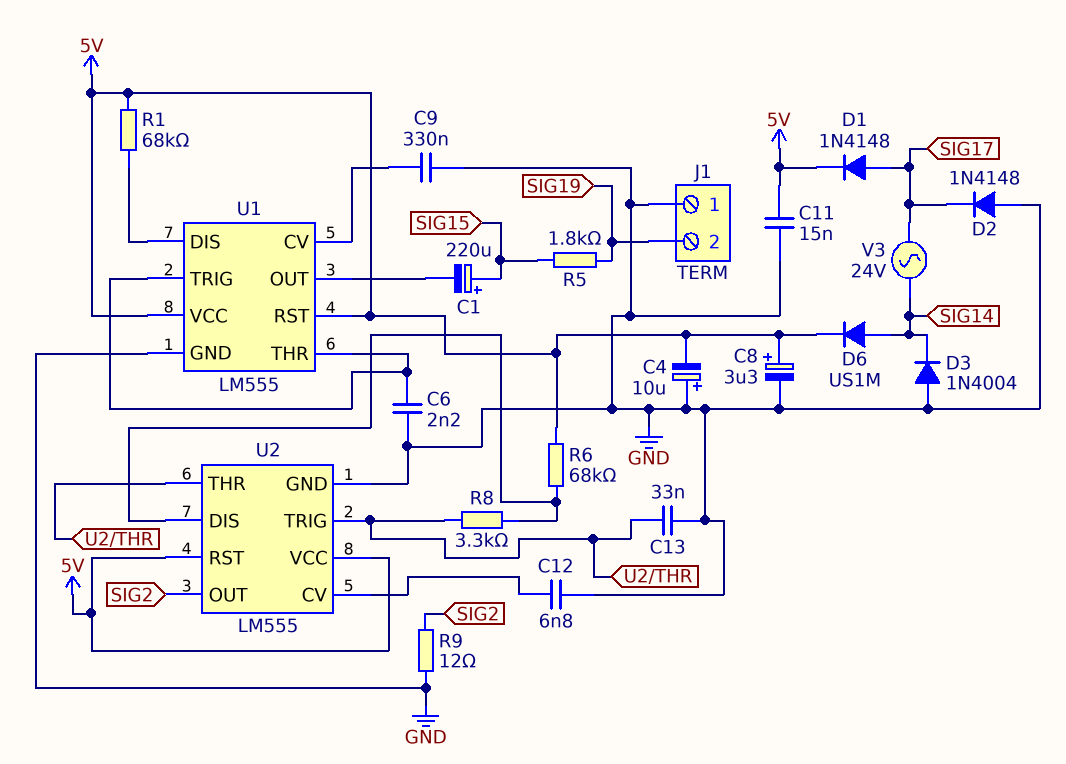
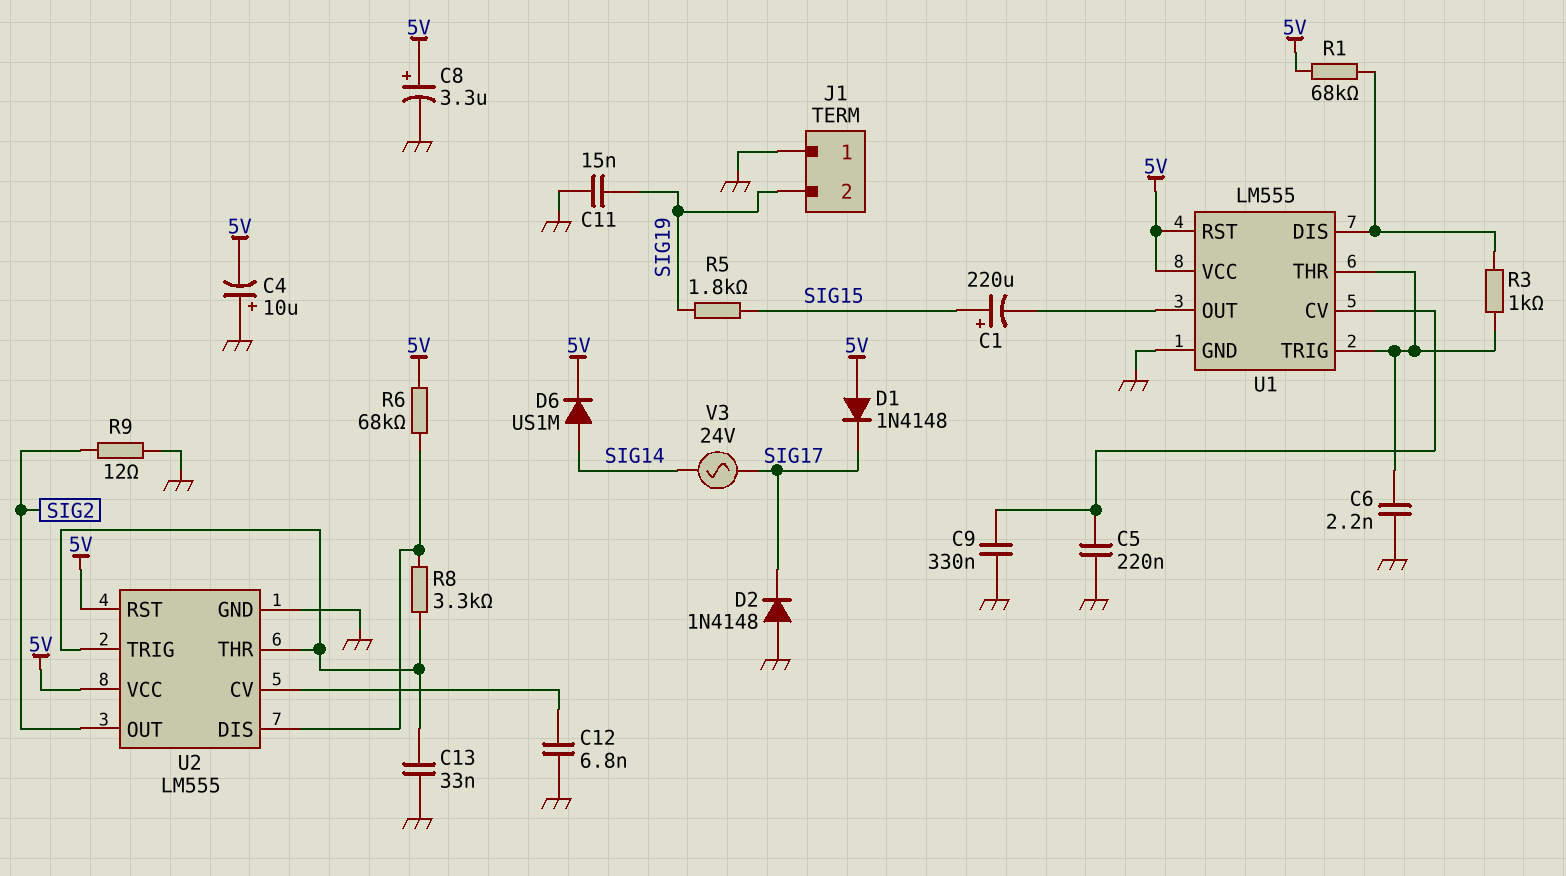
C5: none -> 220nF (GND, U1/CV)
C11: 15nF (5V, GND) -> 15nF (GND, SIG19)
D1: diode 1N4148 (A SIG17, K 5V) -> diode 1N4148 (A 5V, K SIG17)
D3: diode 1N4004 (A GND, K SIG14) -> none
R3: none -> 1k (U1/DIS, U1/THR)

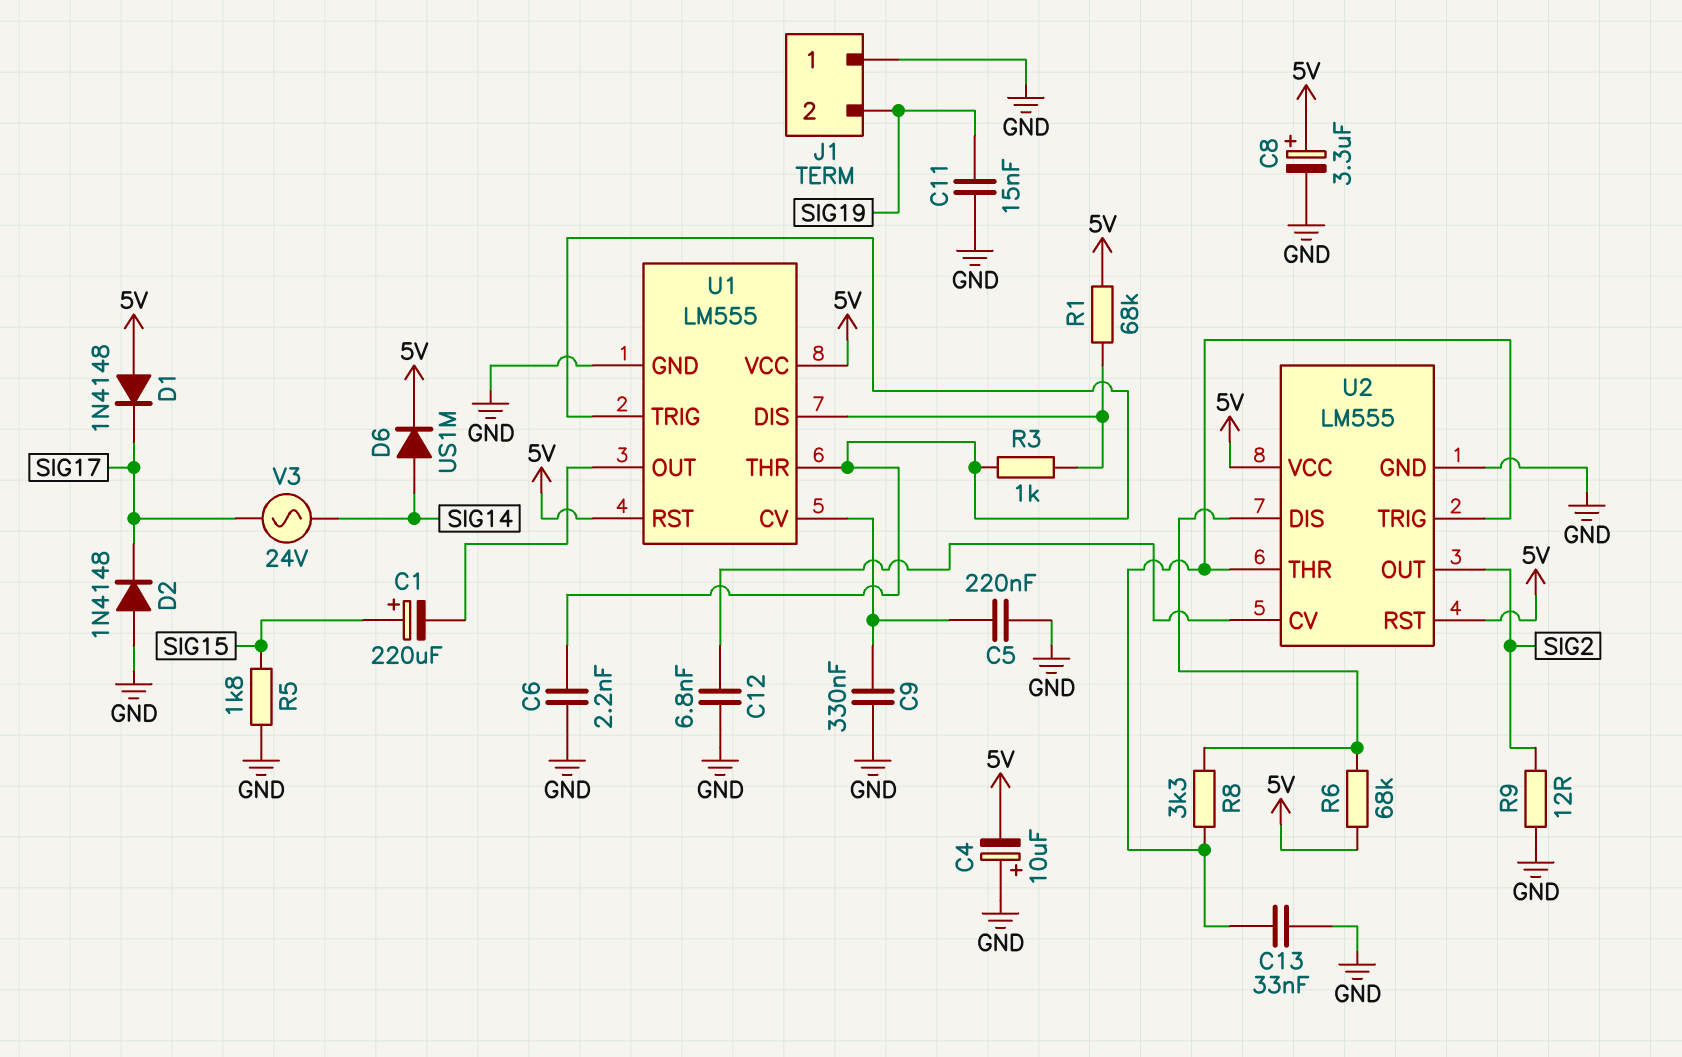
R5: 1.8k (SIG15, SIG19) -> 1.8k (GND, SIG15)

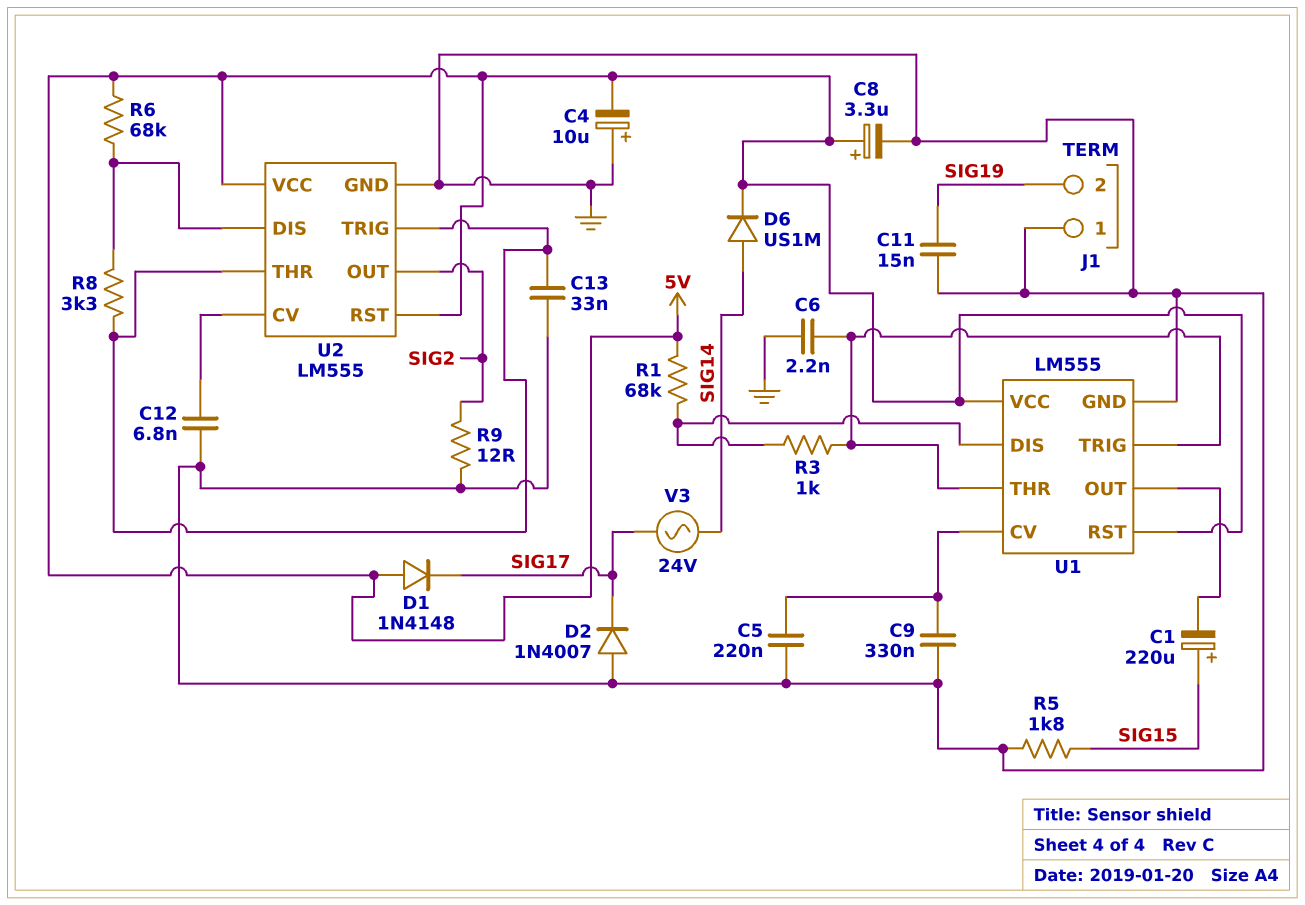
D2: diode 1N4148 (A GND, K SIG17) -> diode 1N4007 (A GND, K SIG17)

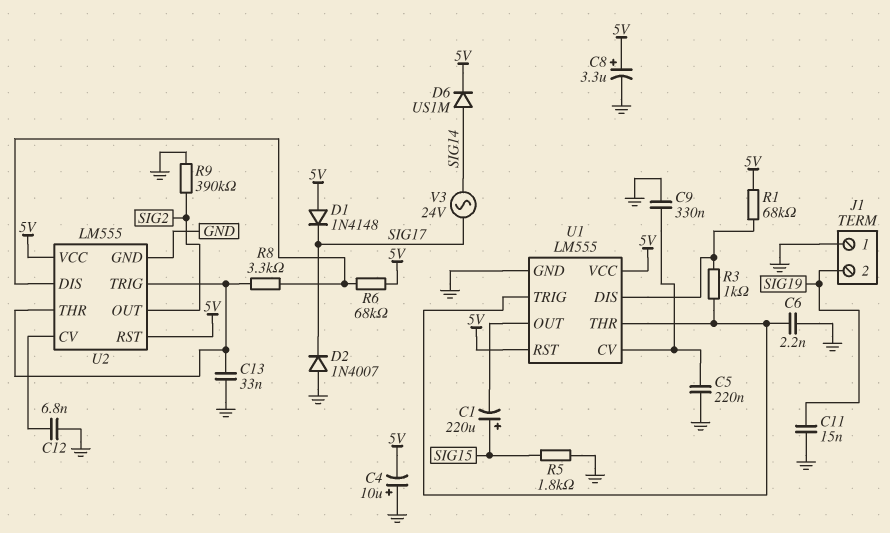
R9: 12 (GND, SIG2) -> 390k (GND, SIG2)

